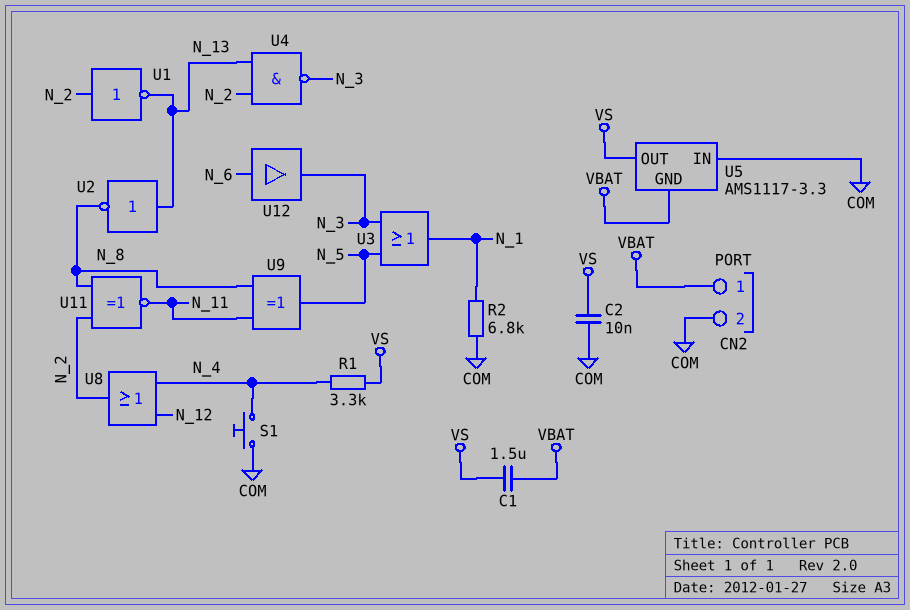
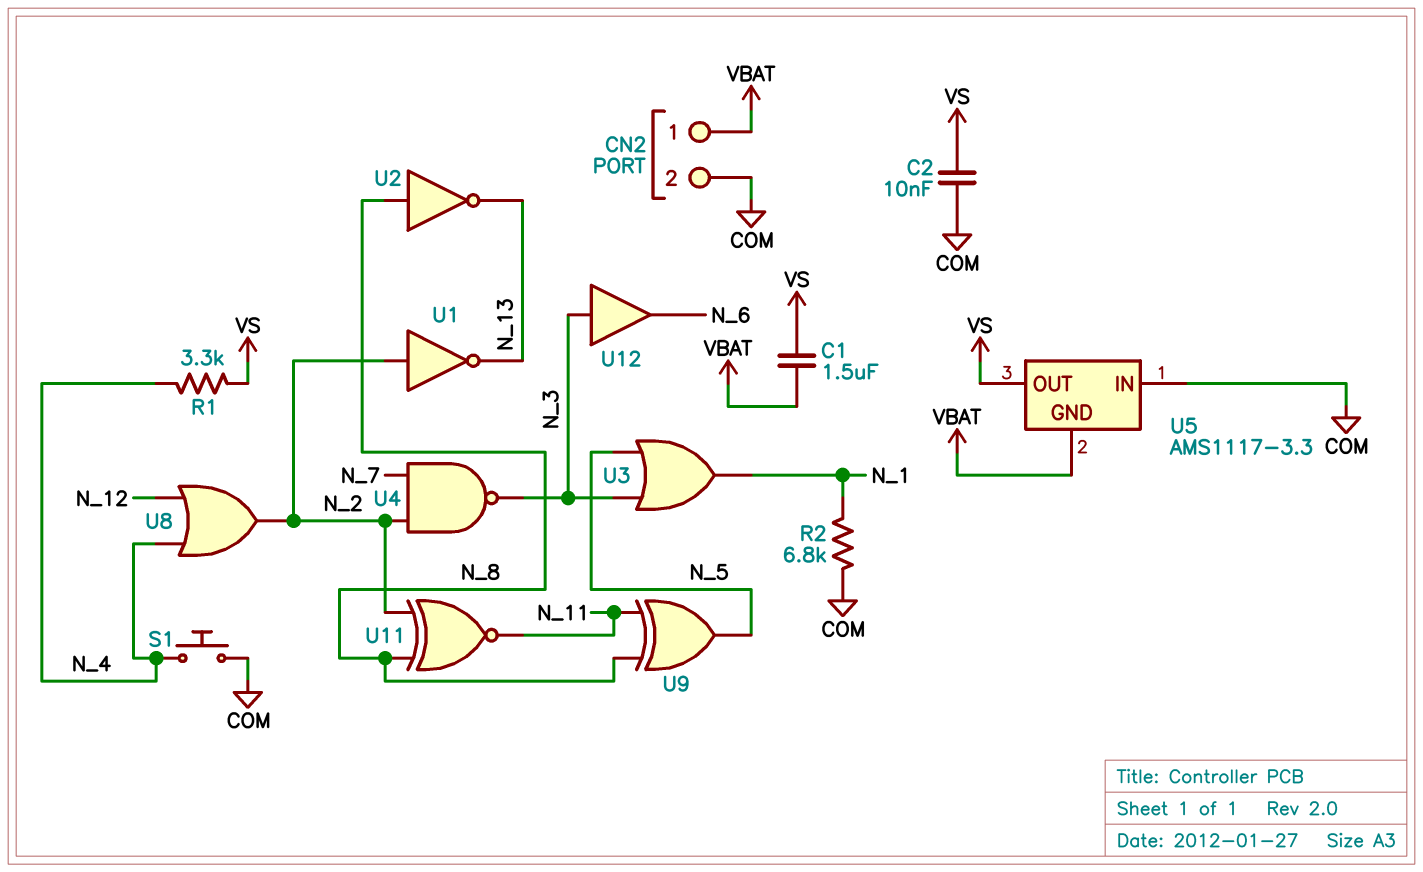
U2: NOT (in N_13, out N_8) -> NOT (in N_8, out N_13)
U4: NAND (in N_2, in N_13, out N_3) -> NAND (in N_2, in N_7, out N_3)
U12: buffer (in N_6, out N_3) -> buffer (in N_3, out N_6)

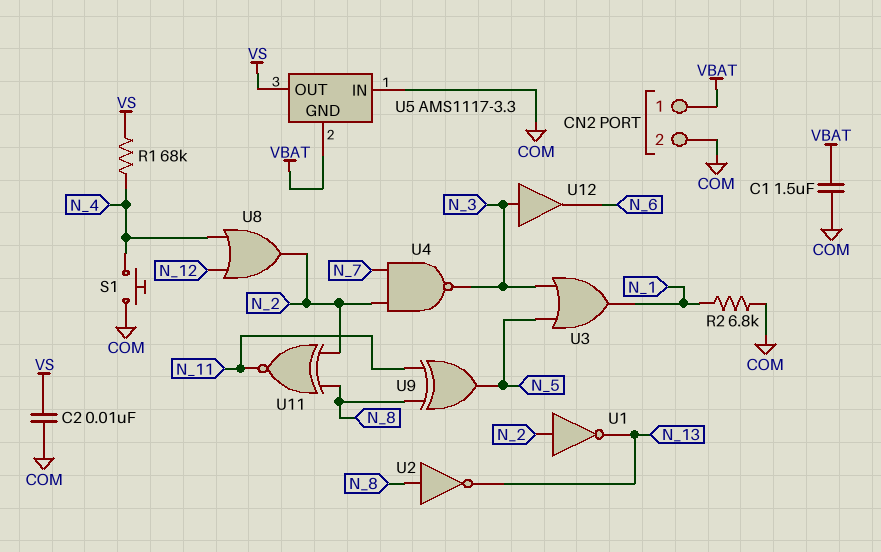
C1: 1.5uF (VBAT, VS) -> 1.5uF (COM, VBAT)
R1: 3.3k (N_4, VS) -> 68k (N_4, VS)

